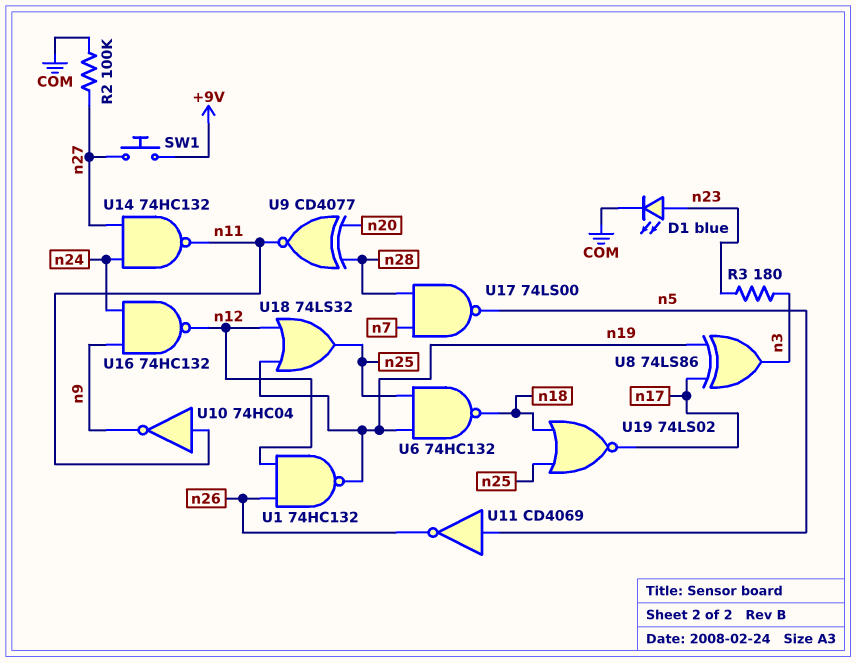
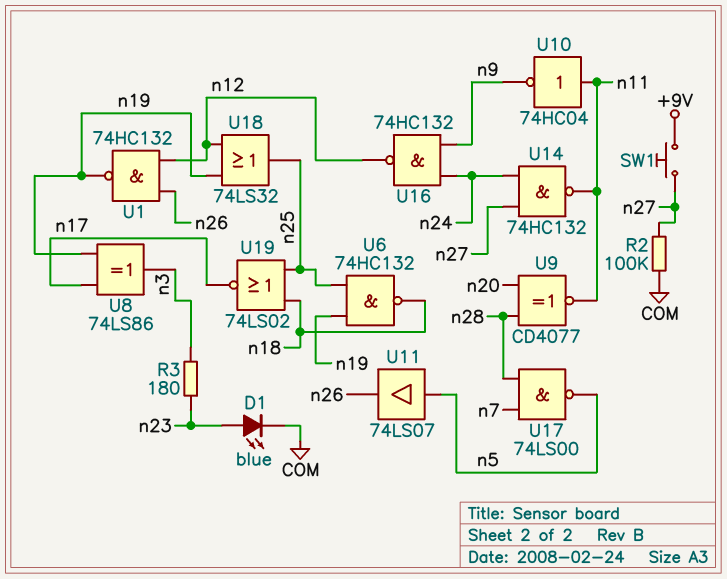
U11: NOT CD4069 (in n5, out n26) -> buffer 74LS07 (in n5, out n26)

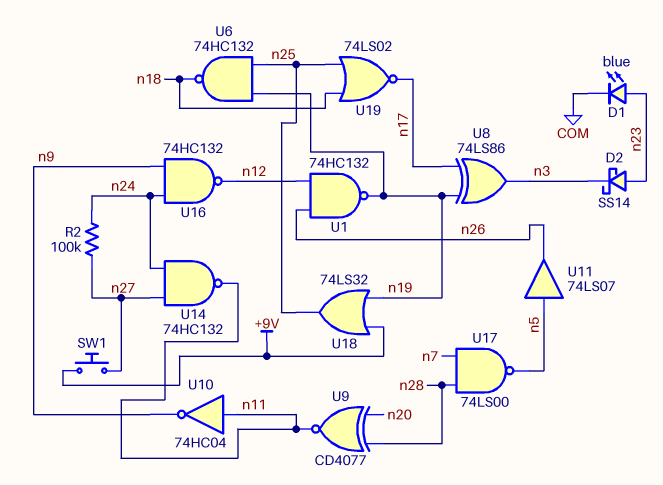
D2: none -> schottky SS14 (A n23, K n3)
R2: 100k (COM, n27) -> 100k (n24, n27)
R3: 180 (n3, n23) -> none
U18: OR 74LS32 (in n12, in n19, out n25) -> OR 74LS32 (in +9V, in n19, out n25)

